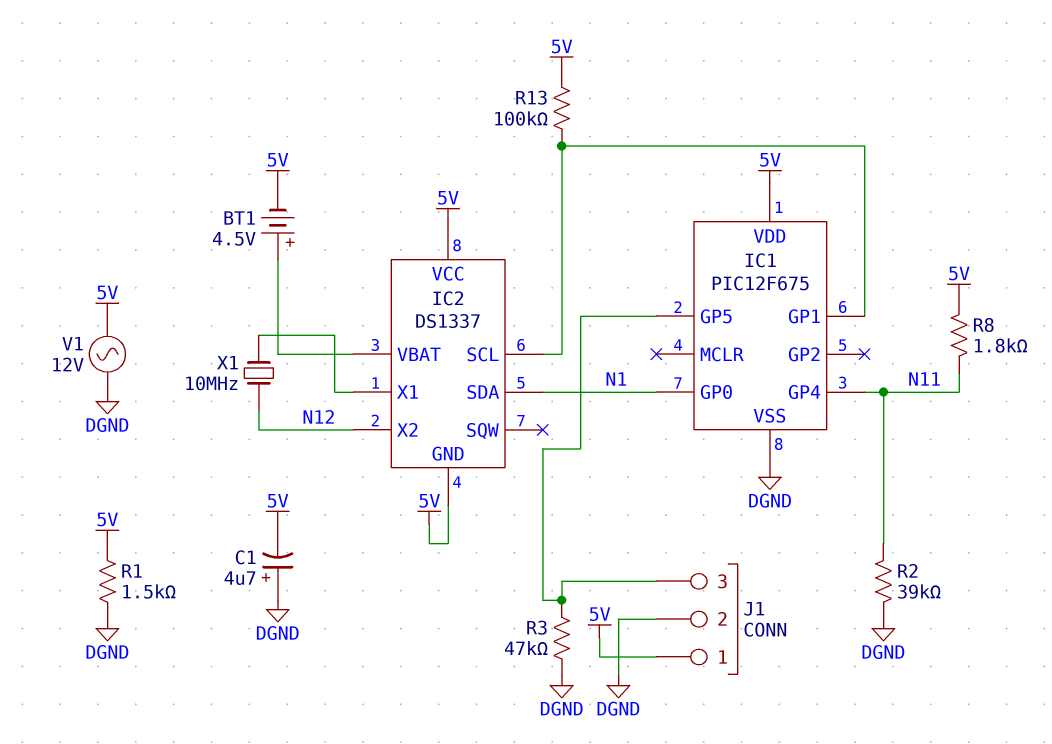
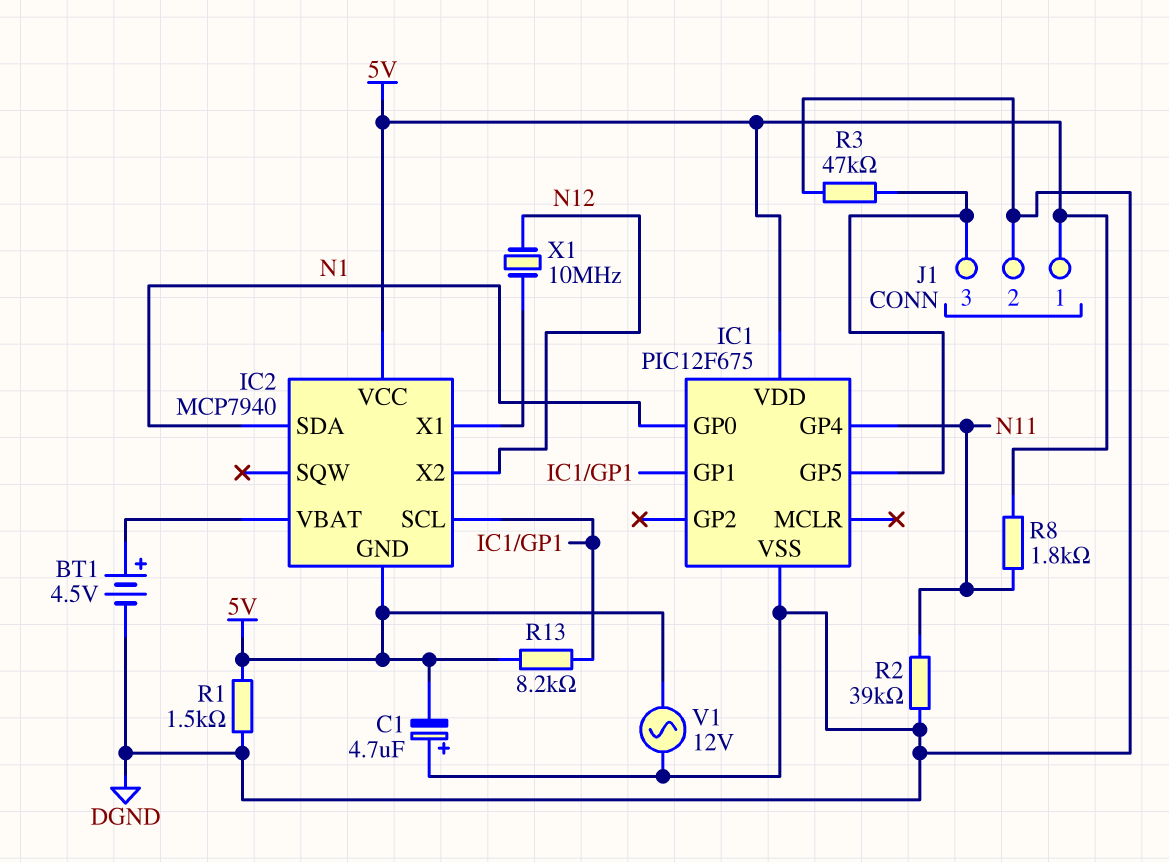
BT1: 4.5V (plus IC2/VBAT, minus 5V) -> 4.5V (plus IC2/VBAT, minus DGND)
IC2: DS1337 -> MCP7940
R13: 100k (5V, IC1/GP1) -> 8.2k (5V, IC1/GP1)

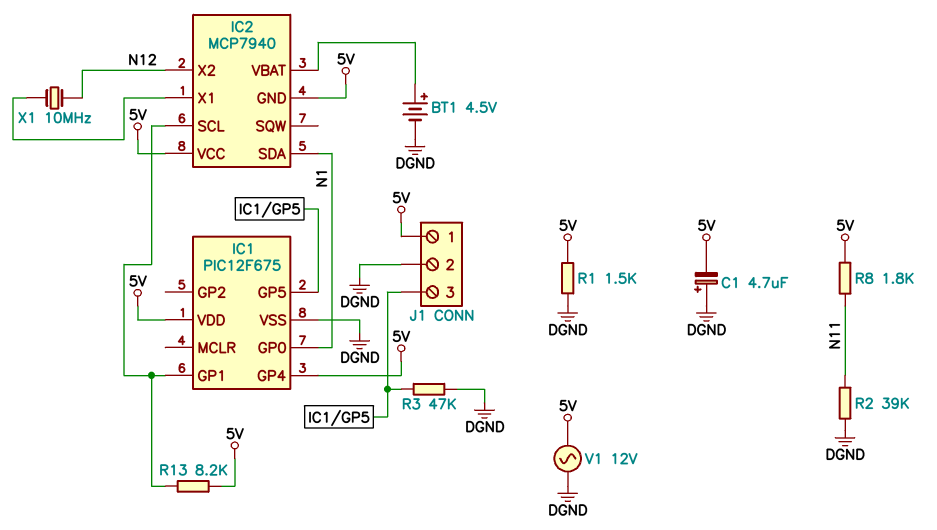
IC1 pin GP4: N11 -> 5V

